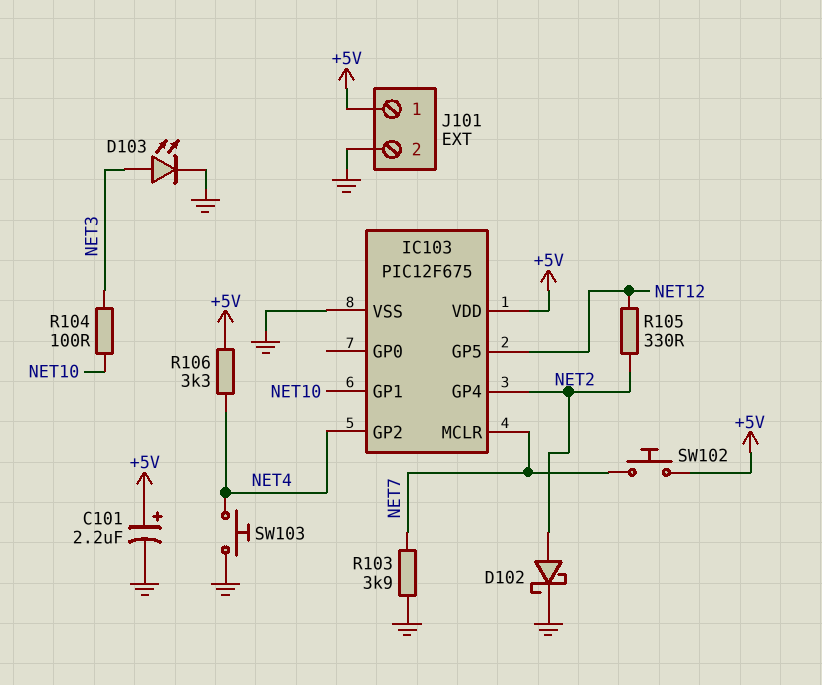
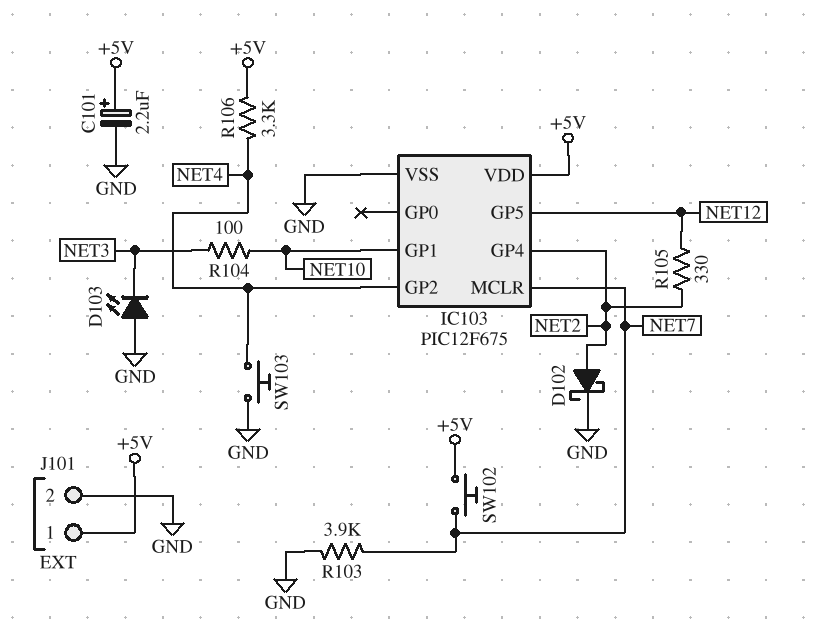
D103: LED (A NET3, K GND) -> LED (A GND, K NET3)

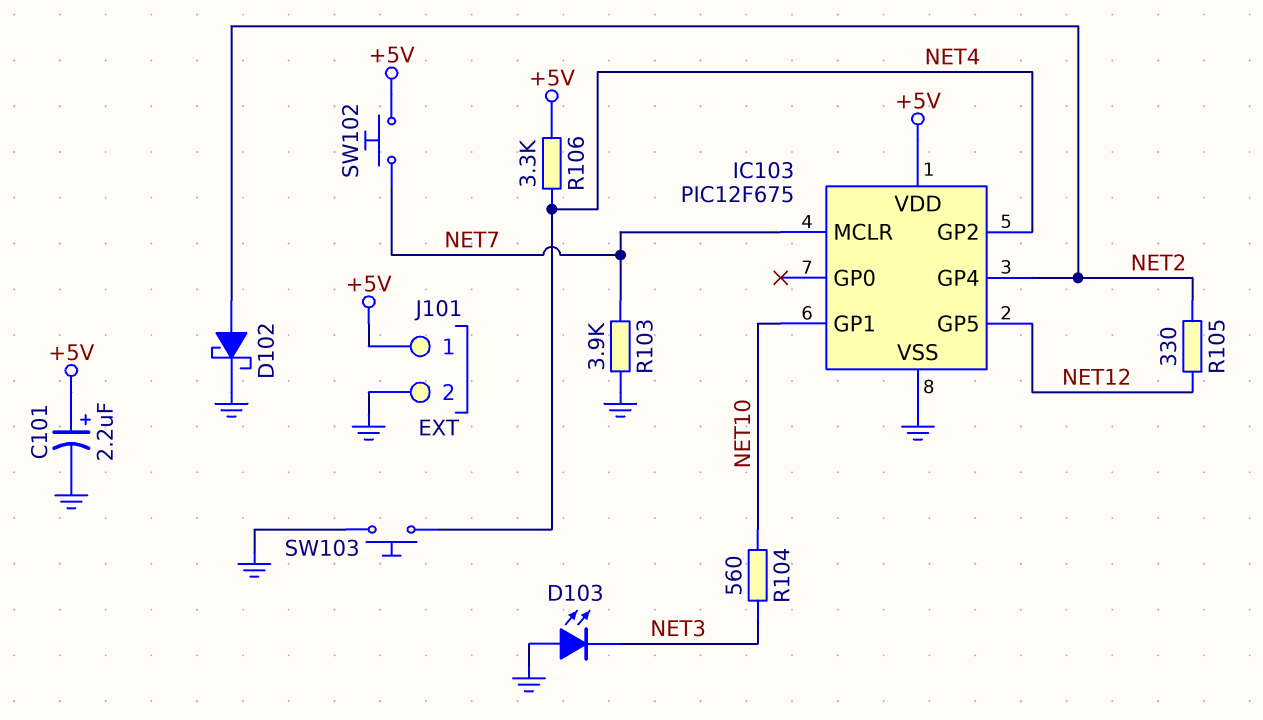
R104: 100 (NET3, NET10) -> 560 (NET3, NET10)

